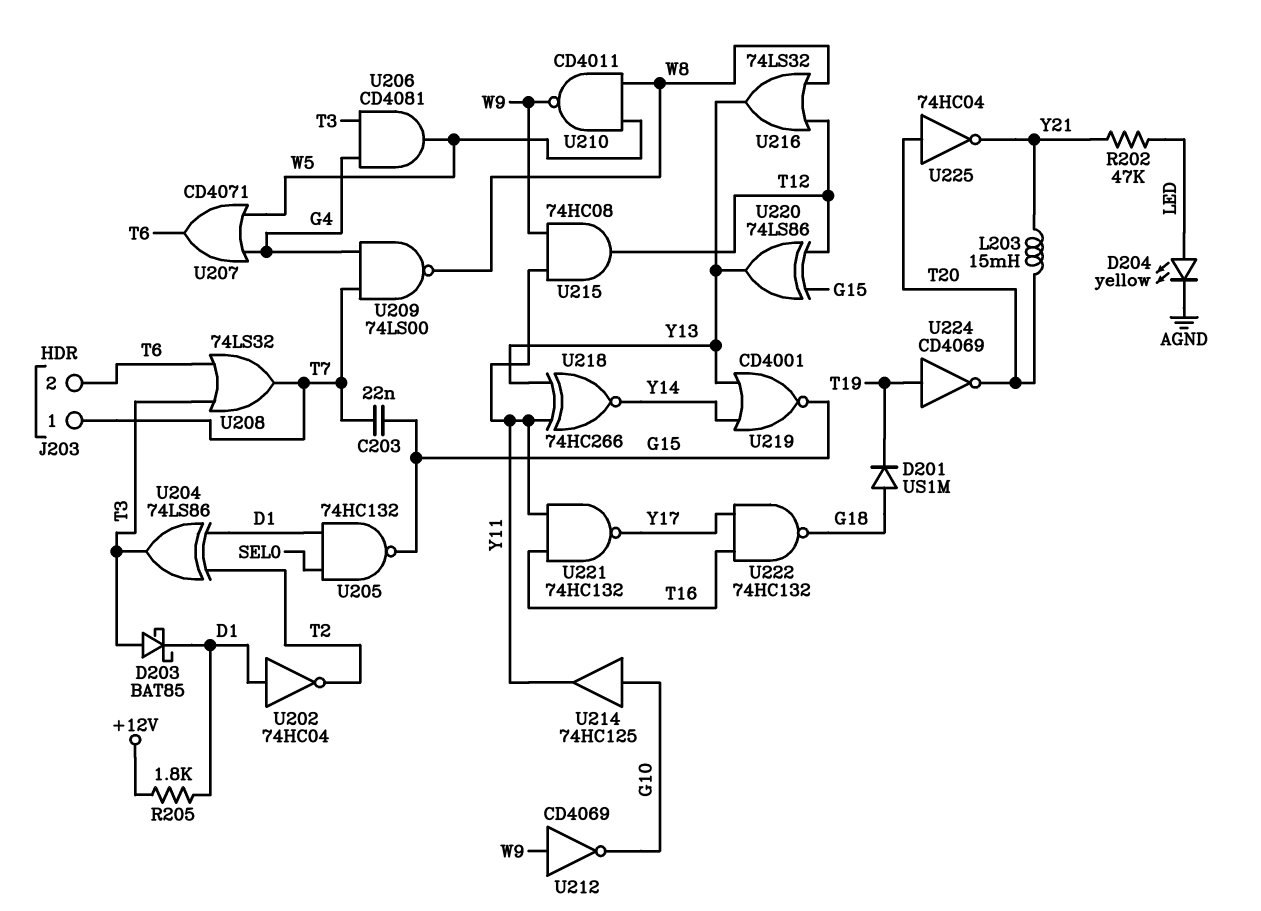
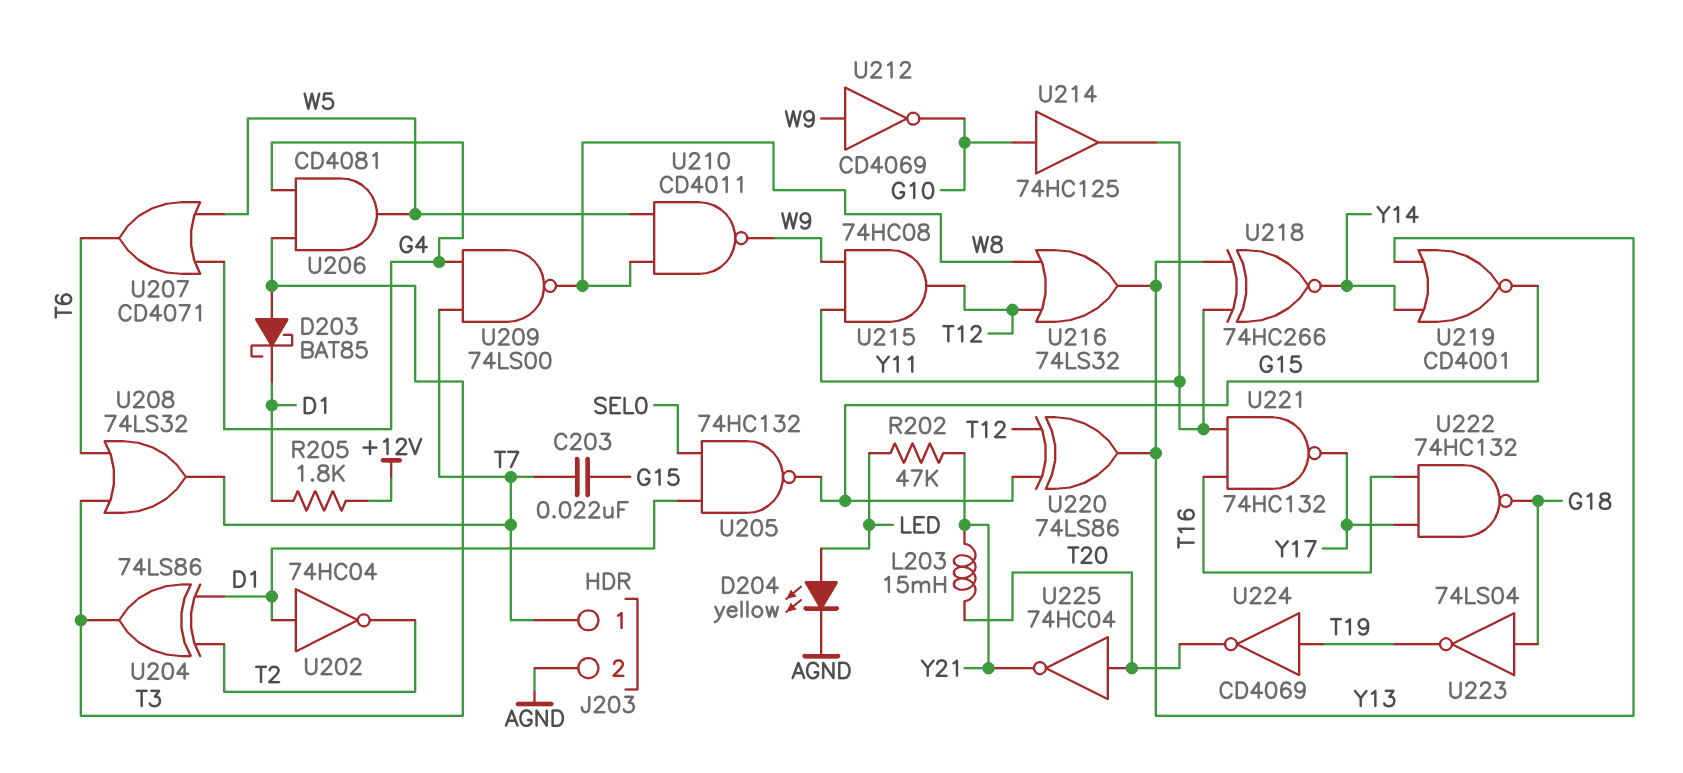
D201: diode US1M (A G18, K T19) -> none
J203 pin 2: T6 -> AGND
U223: none -> NOT 74LS04 (in G18, out T19)

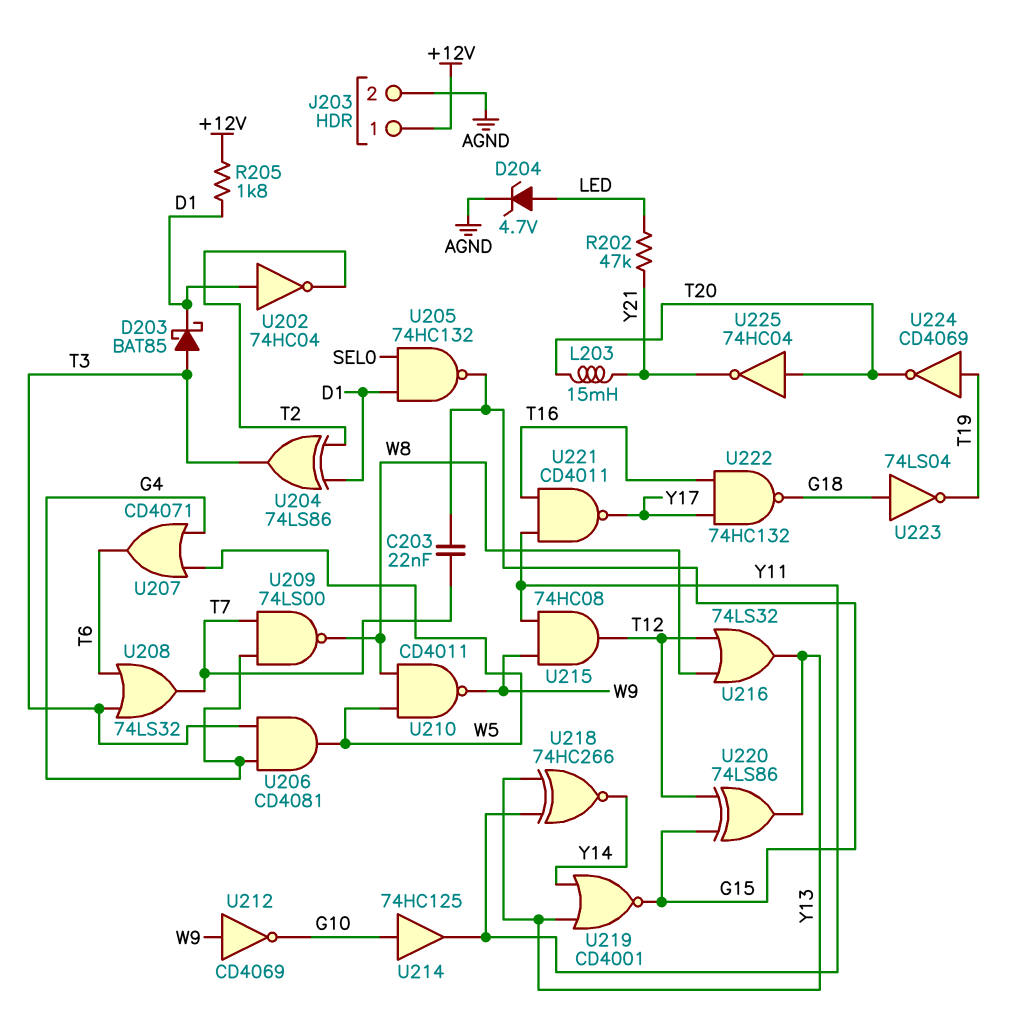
D204: LED yellow (A LED, K AGND) -> zener 4.7V (A LED, K AGND)
J203 pin 1: T7 -> +12V
U221: NAND 74HC132 (in T16, in Y11, out Y17) -> NAND CD4011 (in T16, in Y11, out Y17)

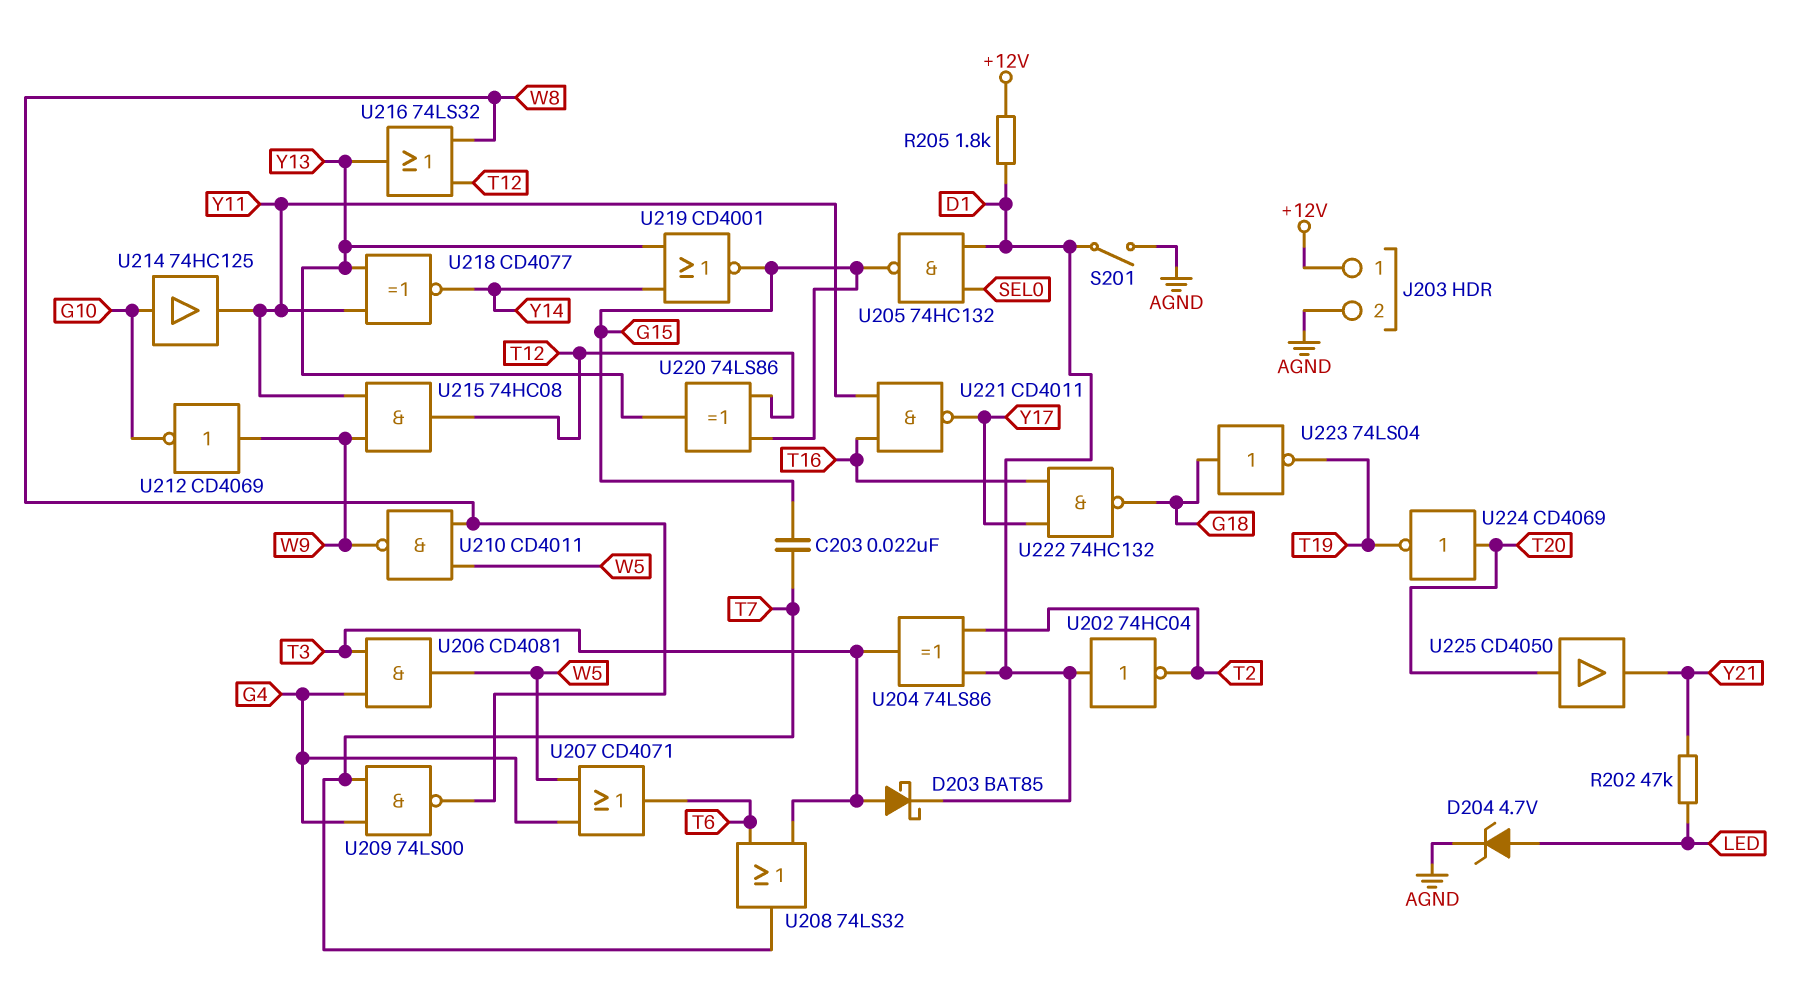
L203: 15mH (T20, Y21) -> none
S201: none -> switch (AGND, D1)
U218: XNOR 74HC266 (in Y11, in Y13, out Y14) -> XNOR CD4077 (in Y11, in Y13, out Y14)
U224: NOT CD4069 (in T19, out T20) -> NOT CD4069 (in T20, out T19)
U225: NOT 74HC04 (in T20, out Y21) -> buffer CD4050 (in T20, out Y21)

